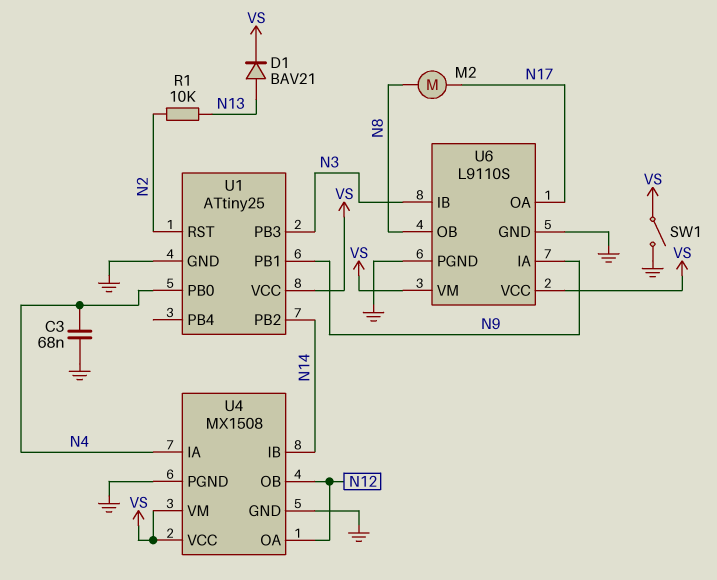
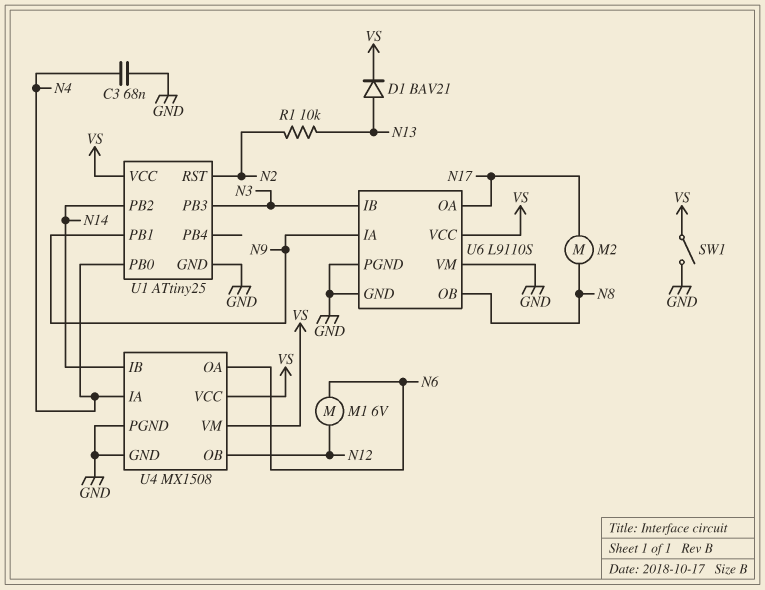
M1: none -> motor 6V (N6, N12)
U4 pin OA: N12 -> N6
U6 pin VM: VS -> GND

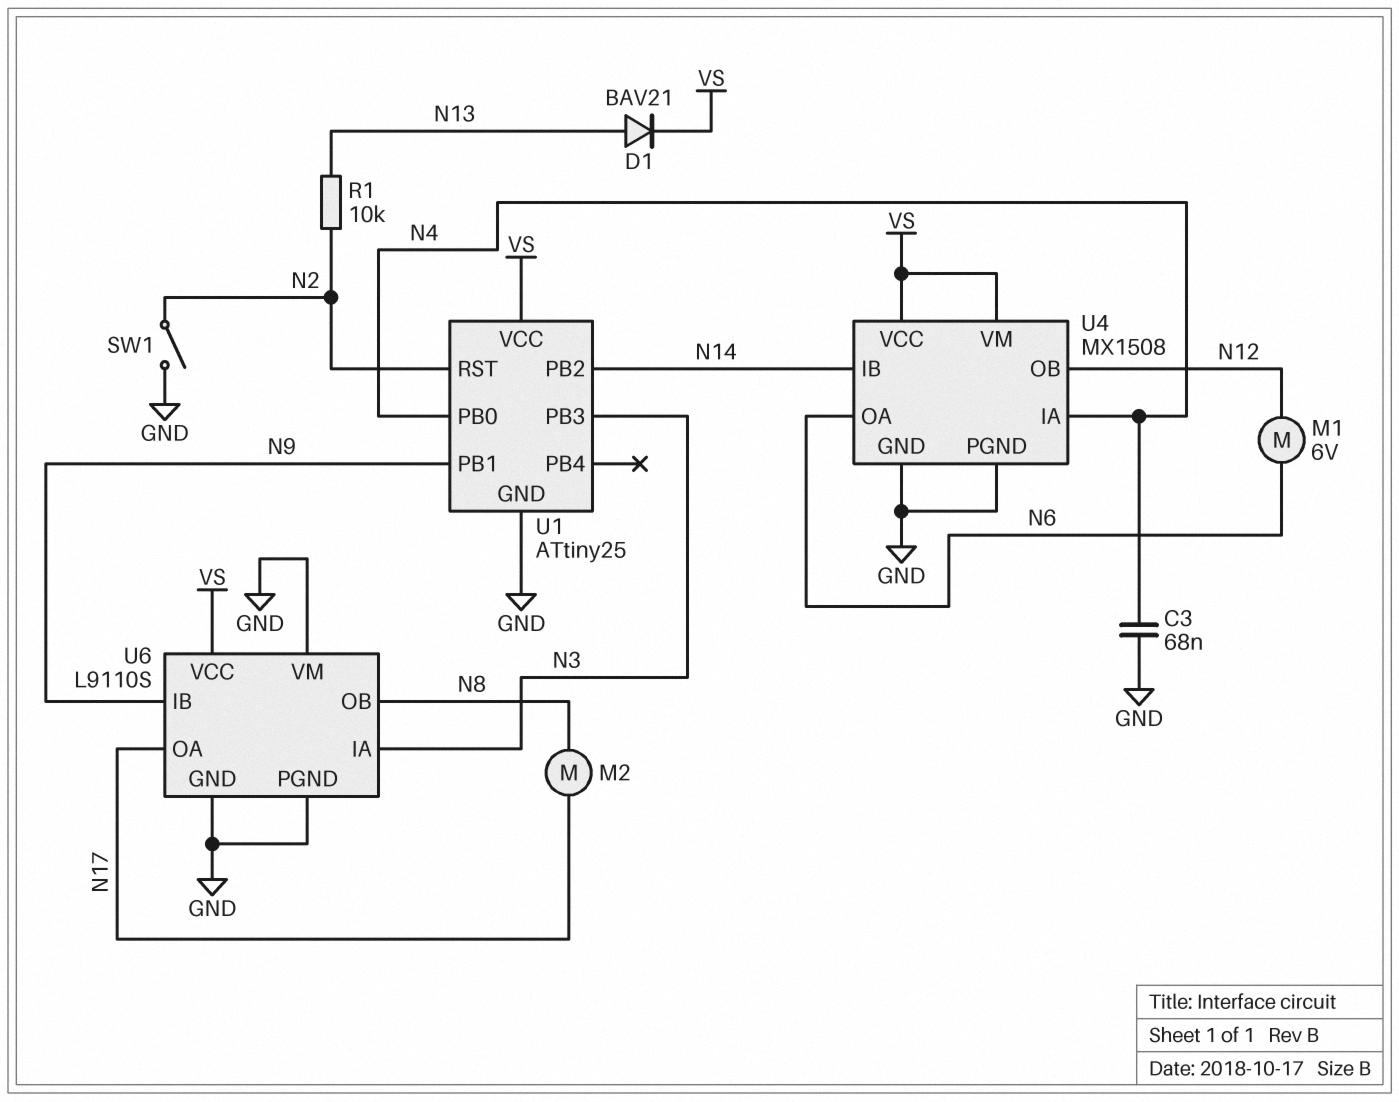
SW1: switch (GND, VS) -> switch (GND, N2)
U6 pin IA: N9 -> N3
U6 pin IB: N3 -> N9

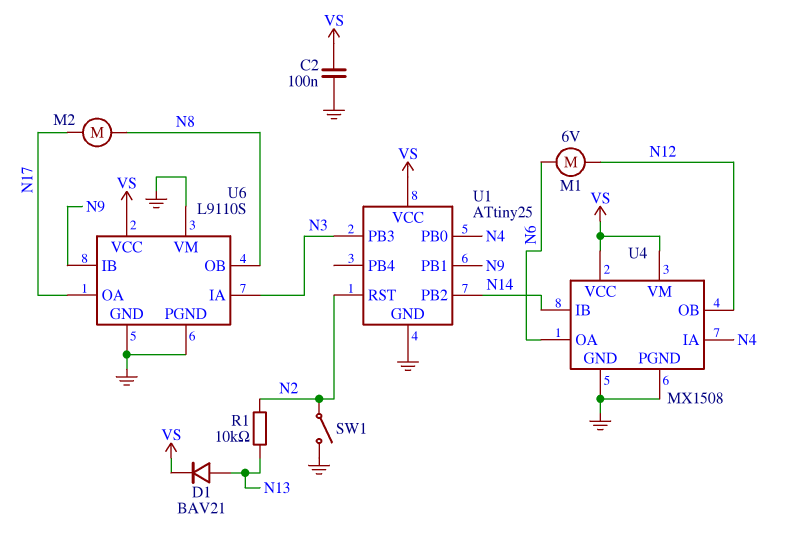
C2: none -> 100nF (GND, VS)
C3: 68nF (GND, N4) -> none

